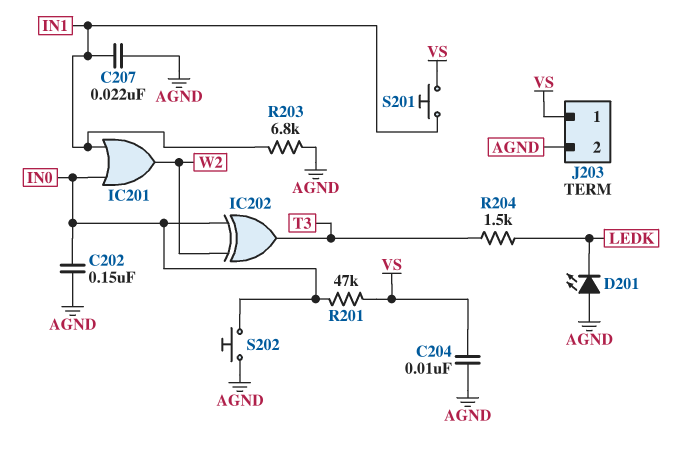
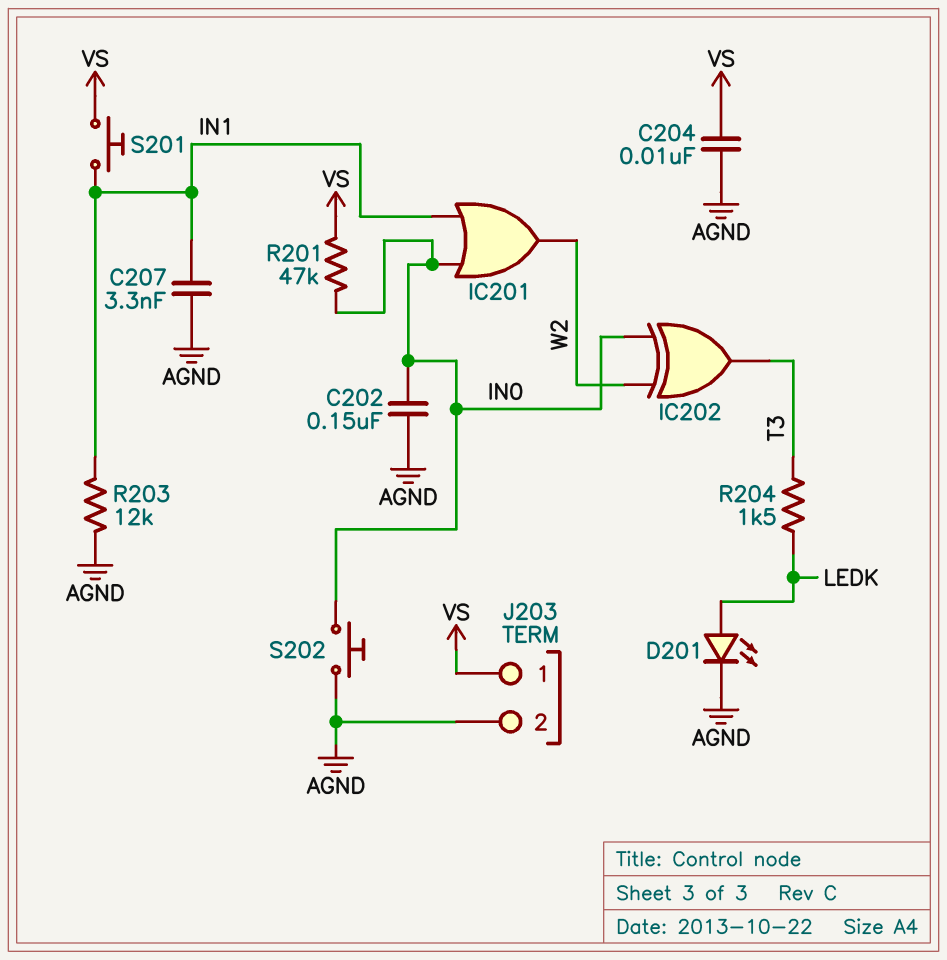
C207: 22nF (AGND, IN1) -> 3.3nF (AGND, IN1)
D201: LED (A AGND, K LEDK) -> LED (A LEDK, K AGND)
R203: 6.8k (AGND, IN1) -> 12k (AGND, IN1)

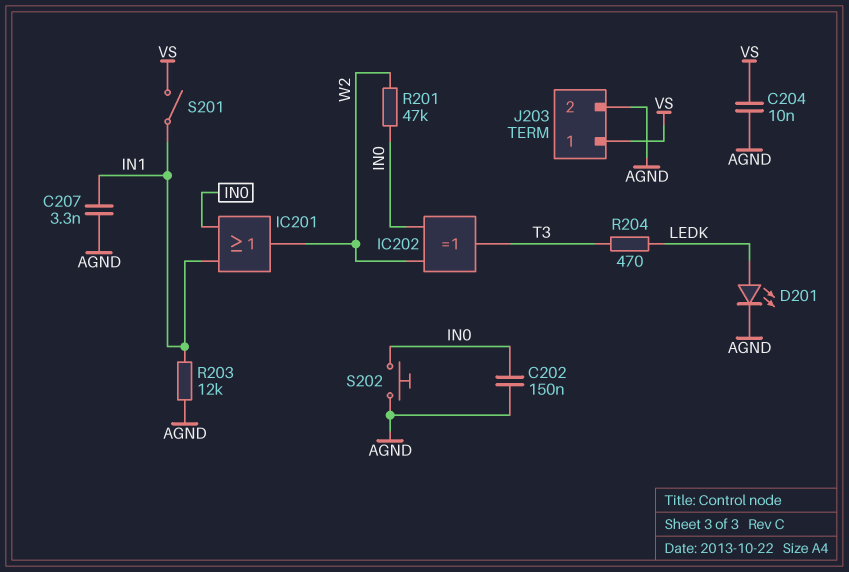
R201: 47k (IN0, VS) -> 47k (IN0, W2)
R204: 1.5k (LEDK, T3) -> 470 (LEDK, T3)
S201: button (IN1, VS) -> switch (IN1, VS)

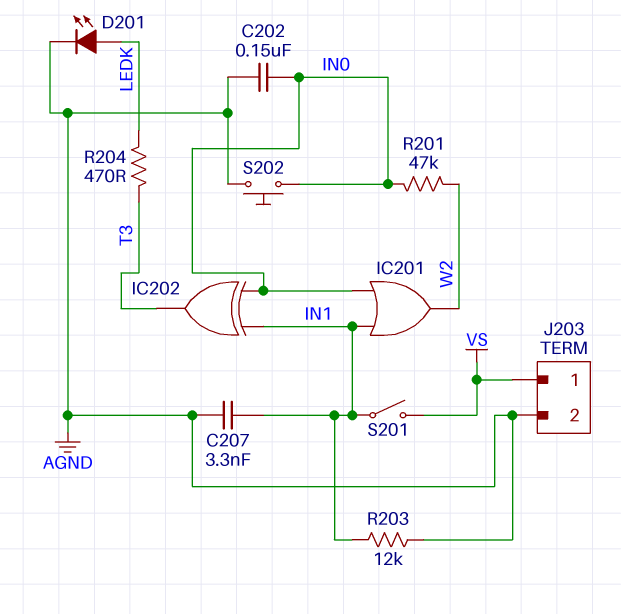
C204: 10nF (AGND, VS) -> none
IC202: XOR (in IN0, in W2, out T3) -> XOR (in IN0, in IN1, out T3)

